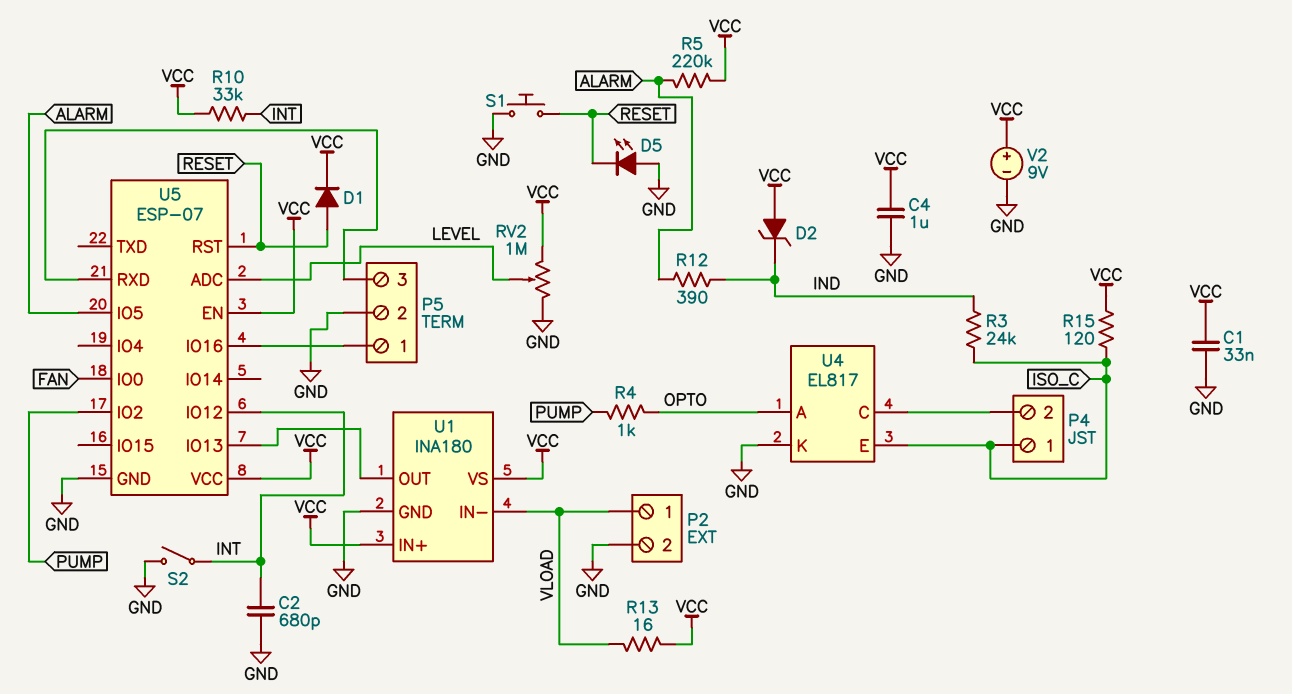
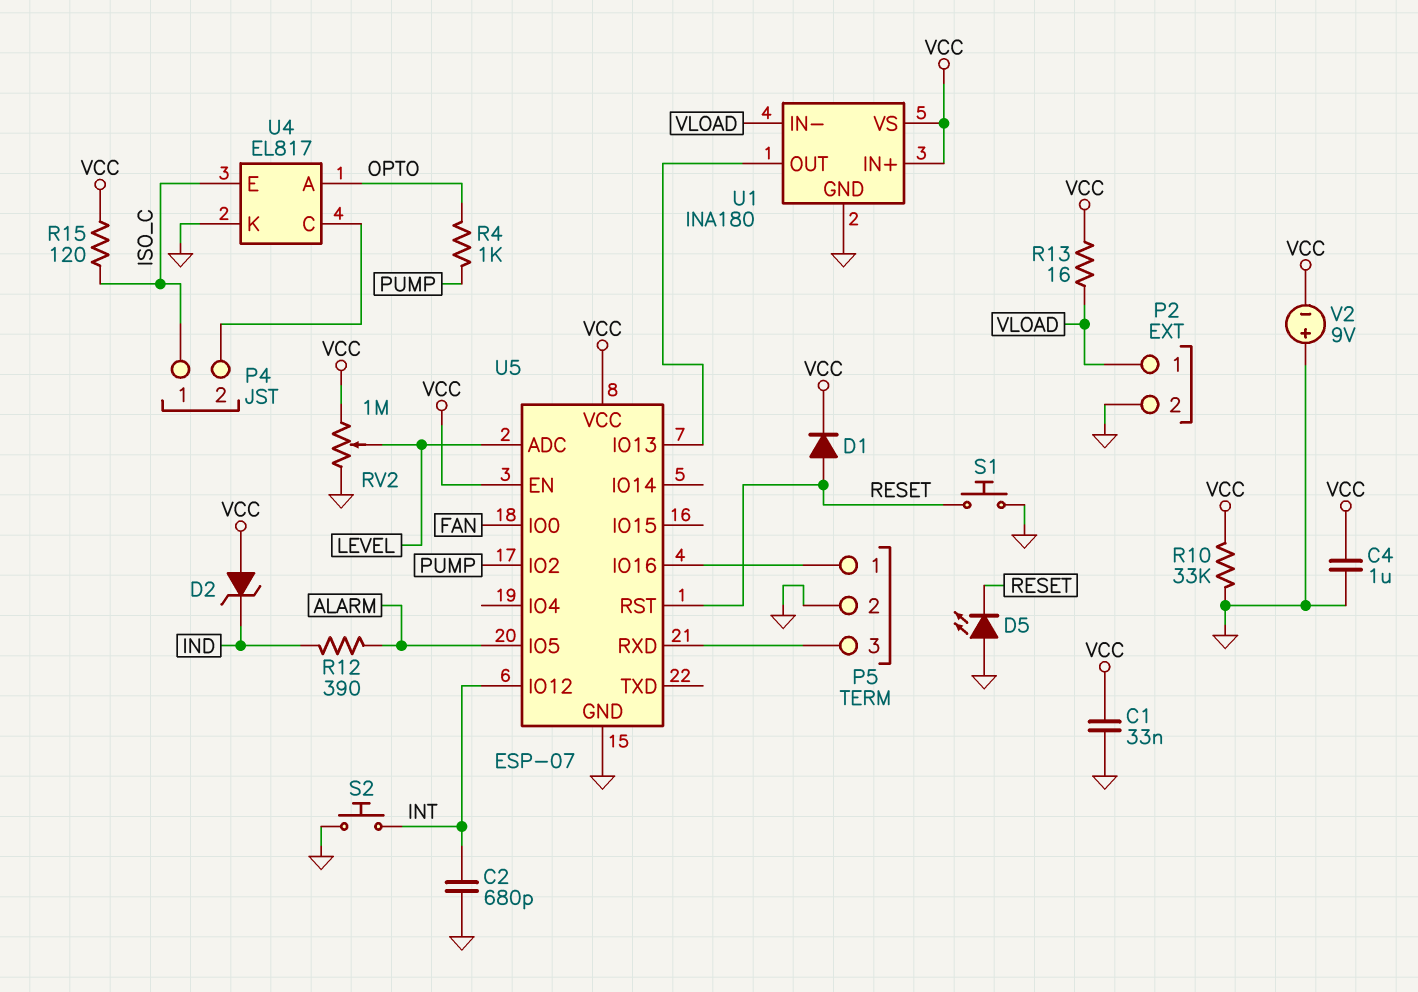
R3: 24k (IND, ISO_C) -> none
R5: 220k (ALARM, VCC) -> none
R10: 33k (INT, VCC) -> 33k (GND, VCC)
S2: switch (GND, INT) -> button (GND, INT)
V2: 9V (plus VCC, minus GND) -> 9V (plus GND, minus VCC)

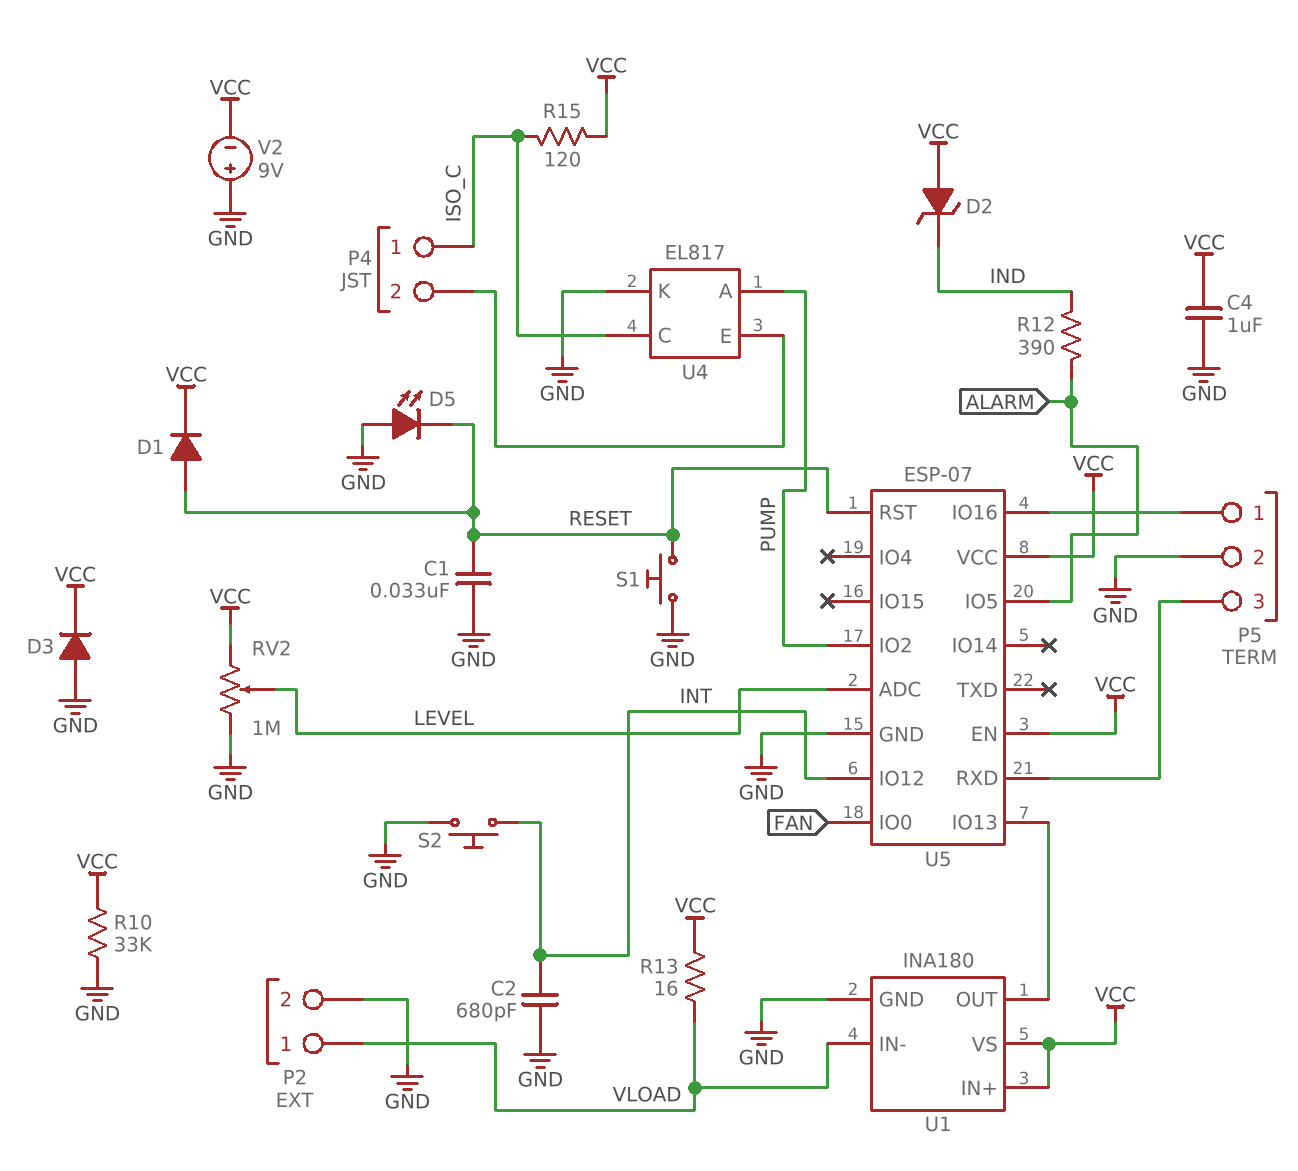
C1: 33nF (GND, VCC) -> 33nF (GND, RESET)
D3: none -> diode (A GND, K VCC)
R4: 1k (OPTO, PUMP) -> none
U4 pin A: OPTO -> PUMP
U4 pin C: P4/2 -> ISO_C
U4 pin E: ISO_C -> P4/2

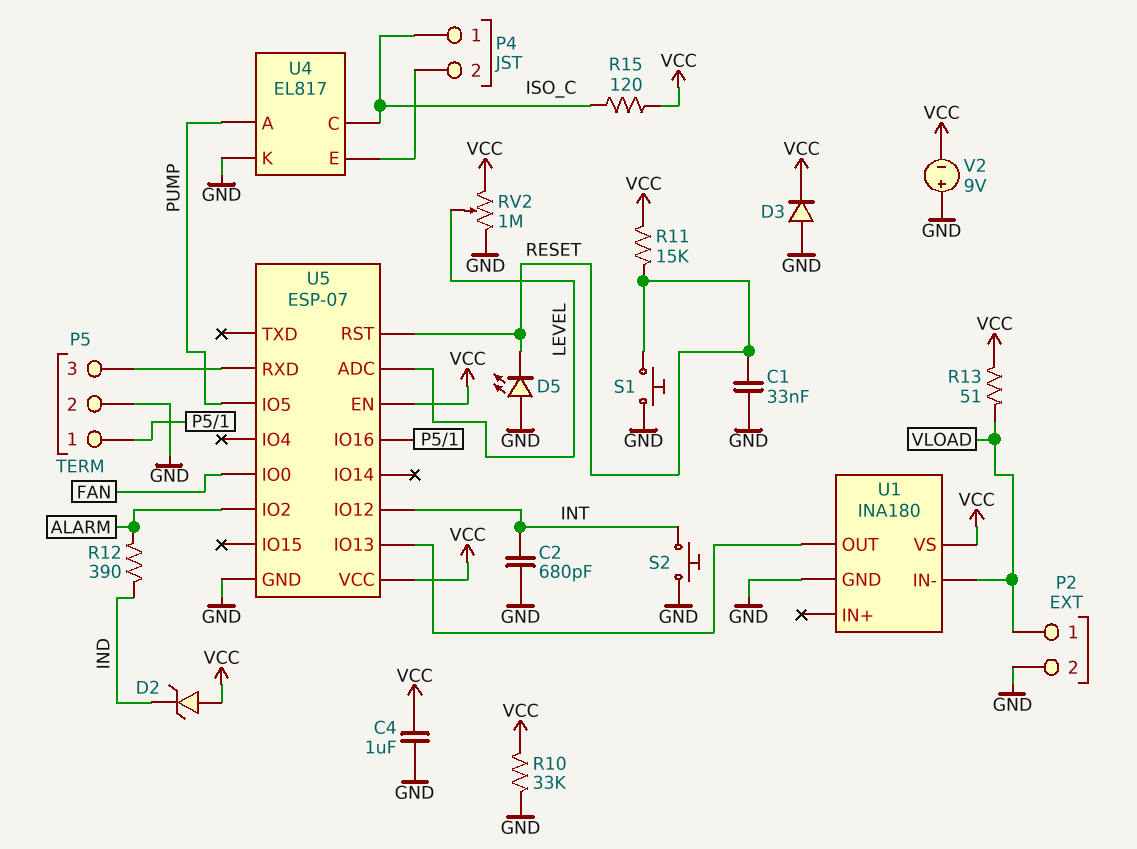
D1: diode (A RESET, K VCC) -> none
R11: none -> 15k (RESET, VCC)
R13: 16 (VCC, VLOAD) -> 51 (VCC, VLOAD)
U1 pin IN+: VCC -> none
U5 pin IO2: PUMP -> ALARM
U5 pin IO5: ALARM -> PUMP

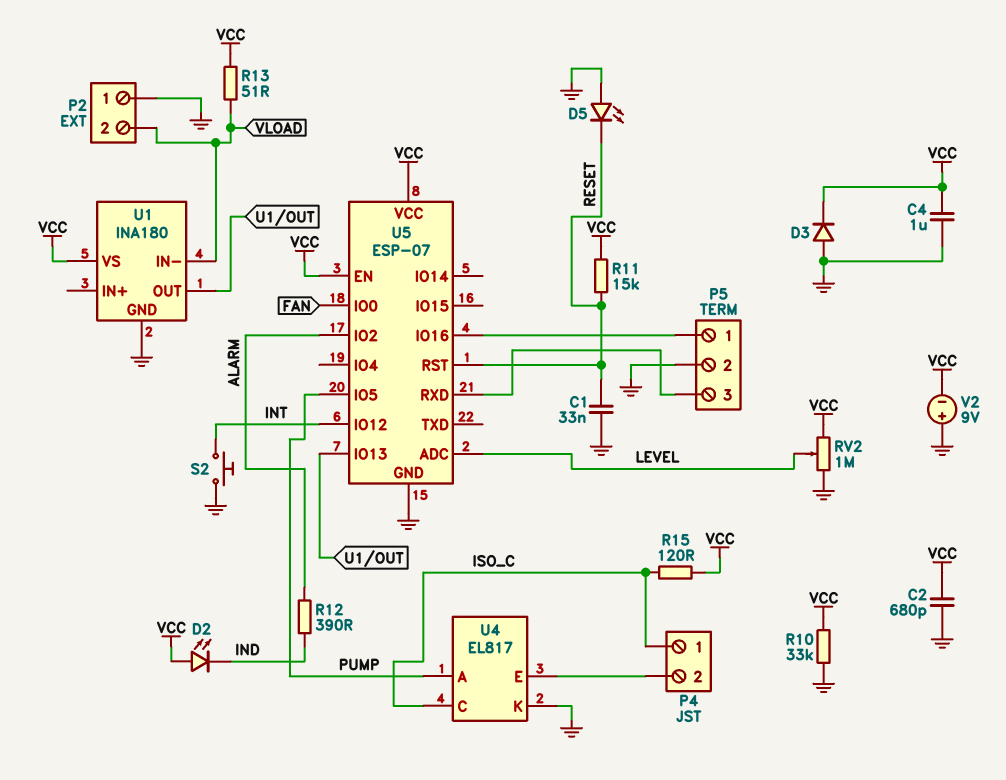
C2: 680pF (GND, INT) -> 680pF (GND, VCC)
D2: zener (A VCC, K IND) -> LED (A VCC, K IND)
P2 pin 1: VLOAD -> GND
P2 pin 2: GND -> VLOAD
S1: button (GND, RESET) -> none

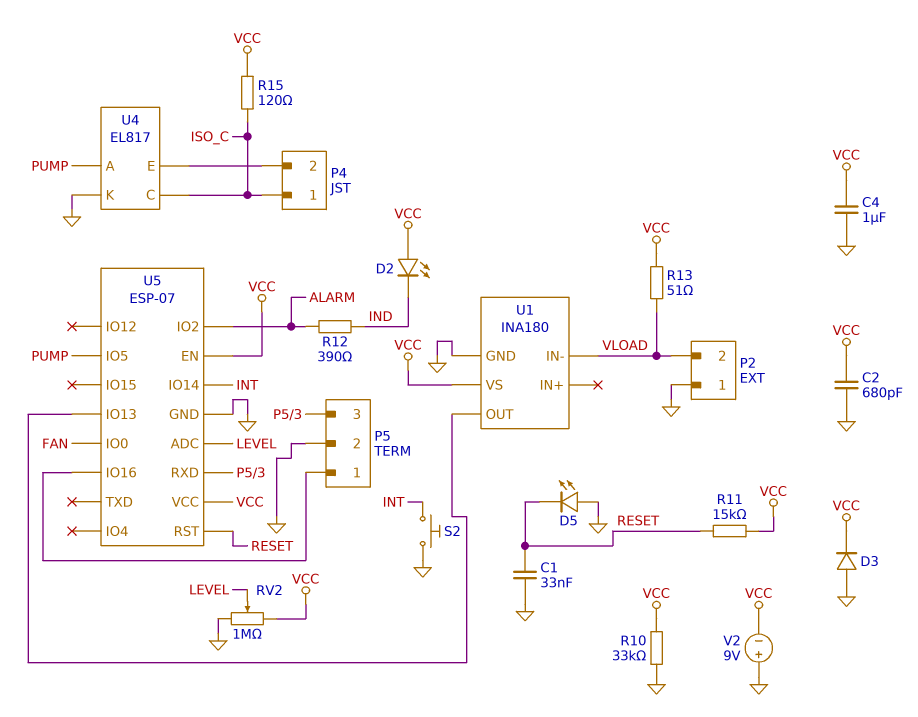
U5 pin IO12: INT -> none
U5 pin IO14: none -> INT

